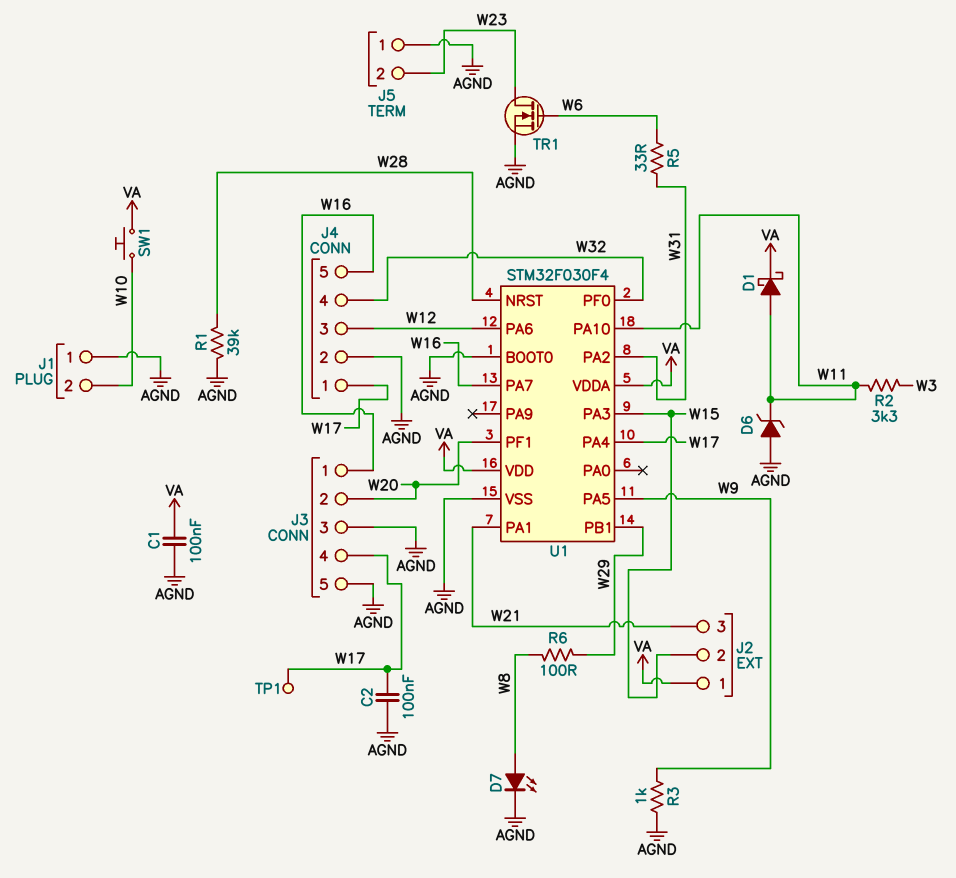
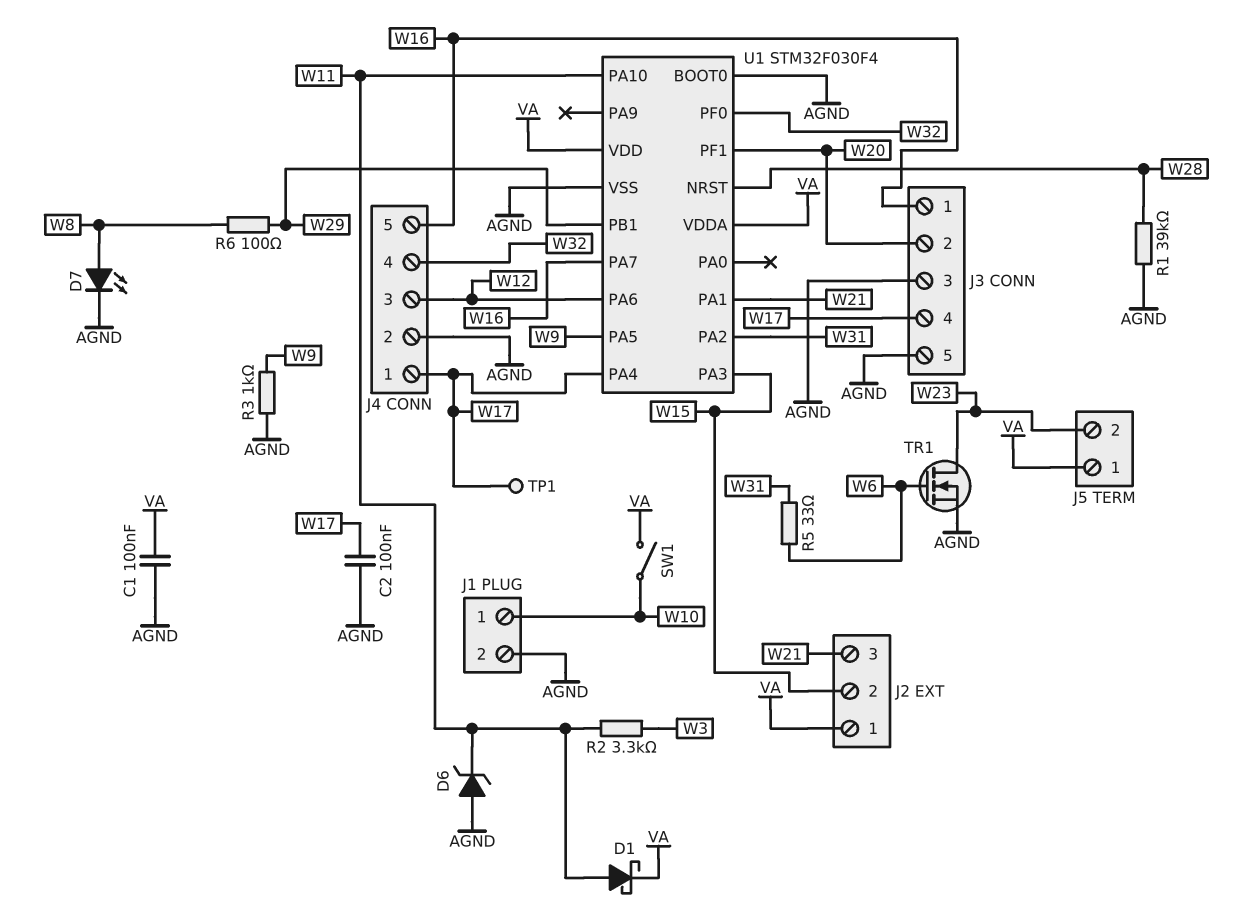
J1 pin 1: AGND -> W10
J1 pin 2: W10 -> AGND
J5 pin 1: AGND -> VA
SW1: button (VA, W10) -> switch (VA, W10)

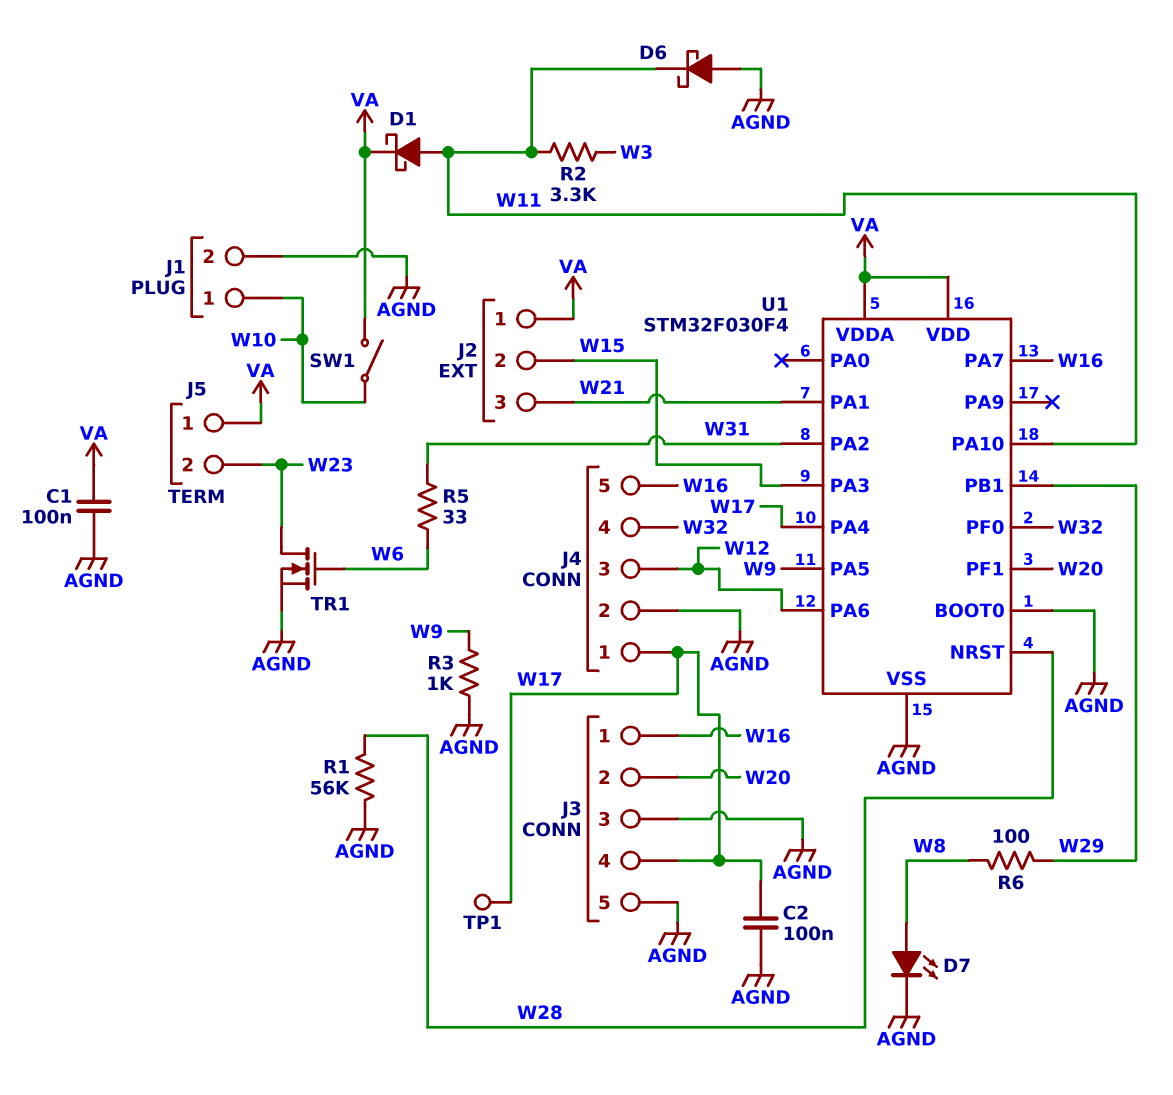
D6: zener (A AGND, K W11) -> schottky (A AGND, K W11)
R1: 39k (AGND, W28) -> 56k (AGND, W28)

